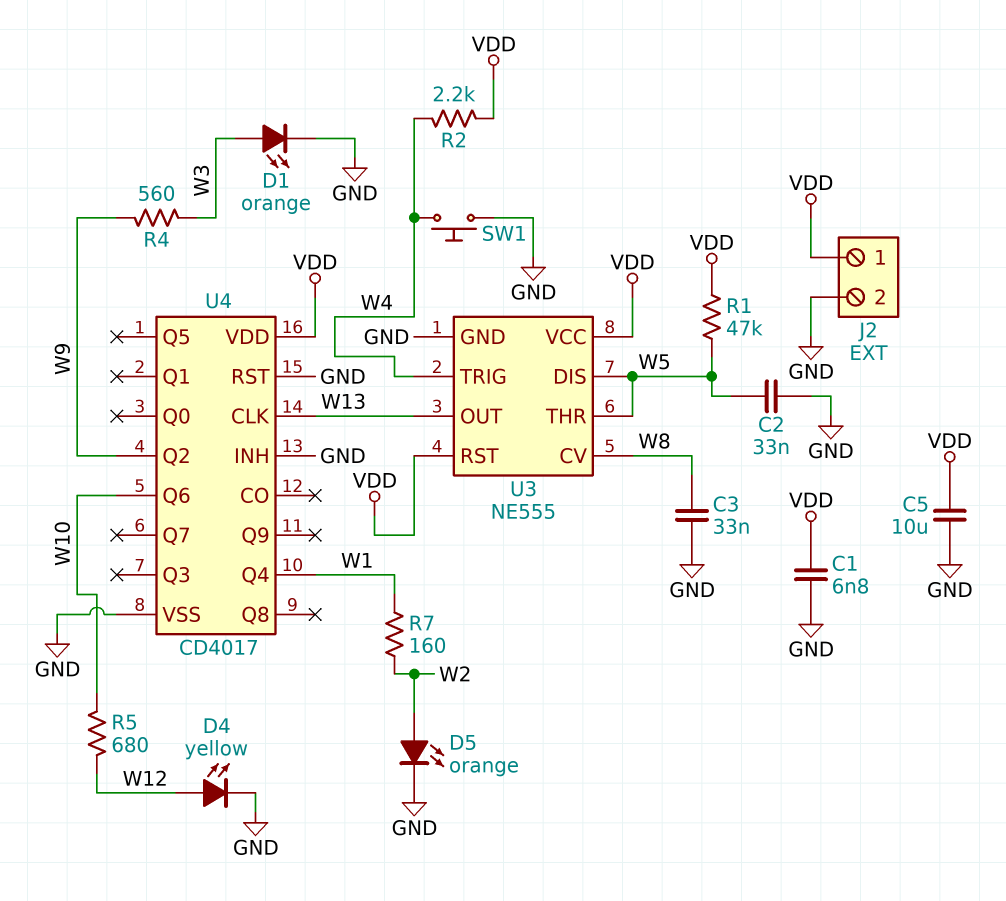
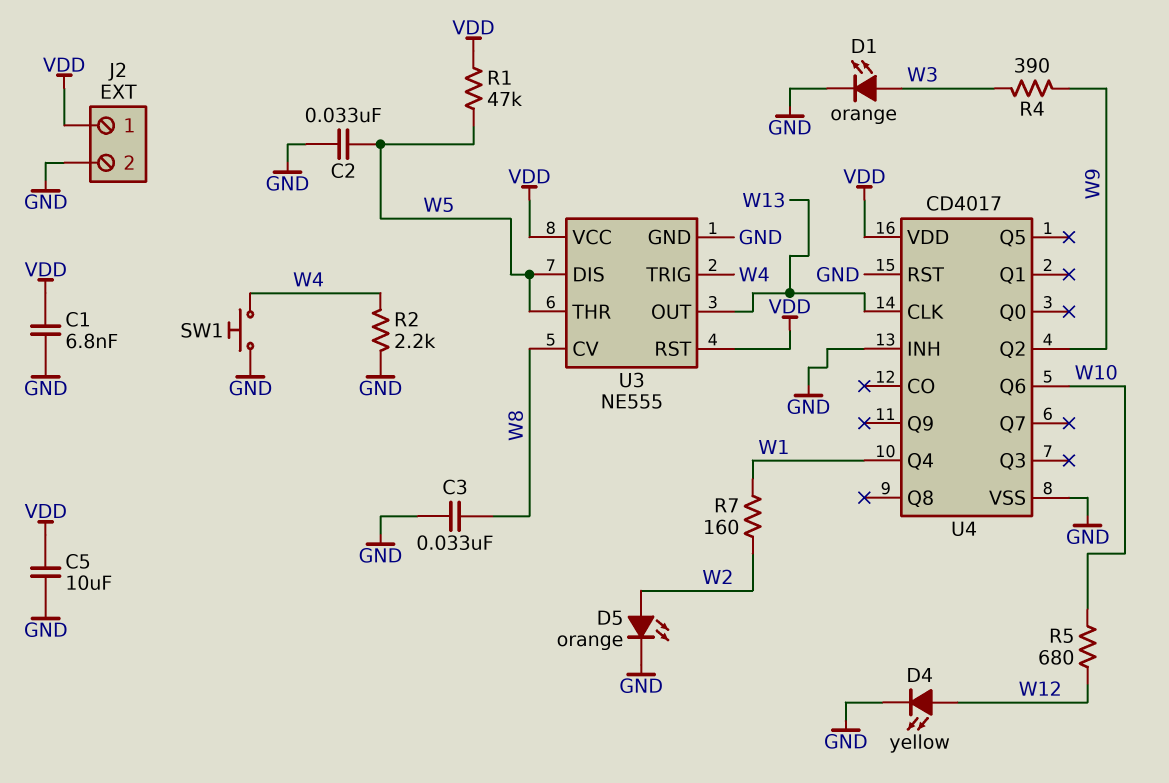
R2: 2.2k (VDD, W4) -> 2.2k (GND, W4)
R4: 560 (W3, W9) -> 390 (W3, W9)

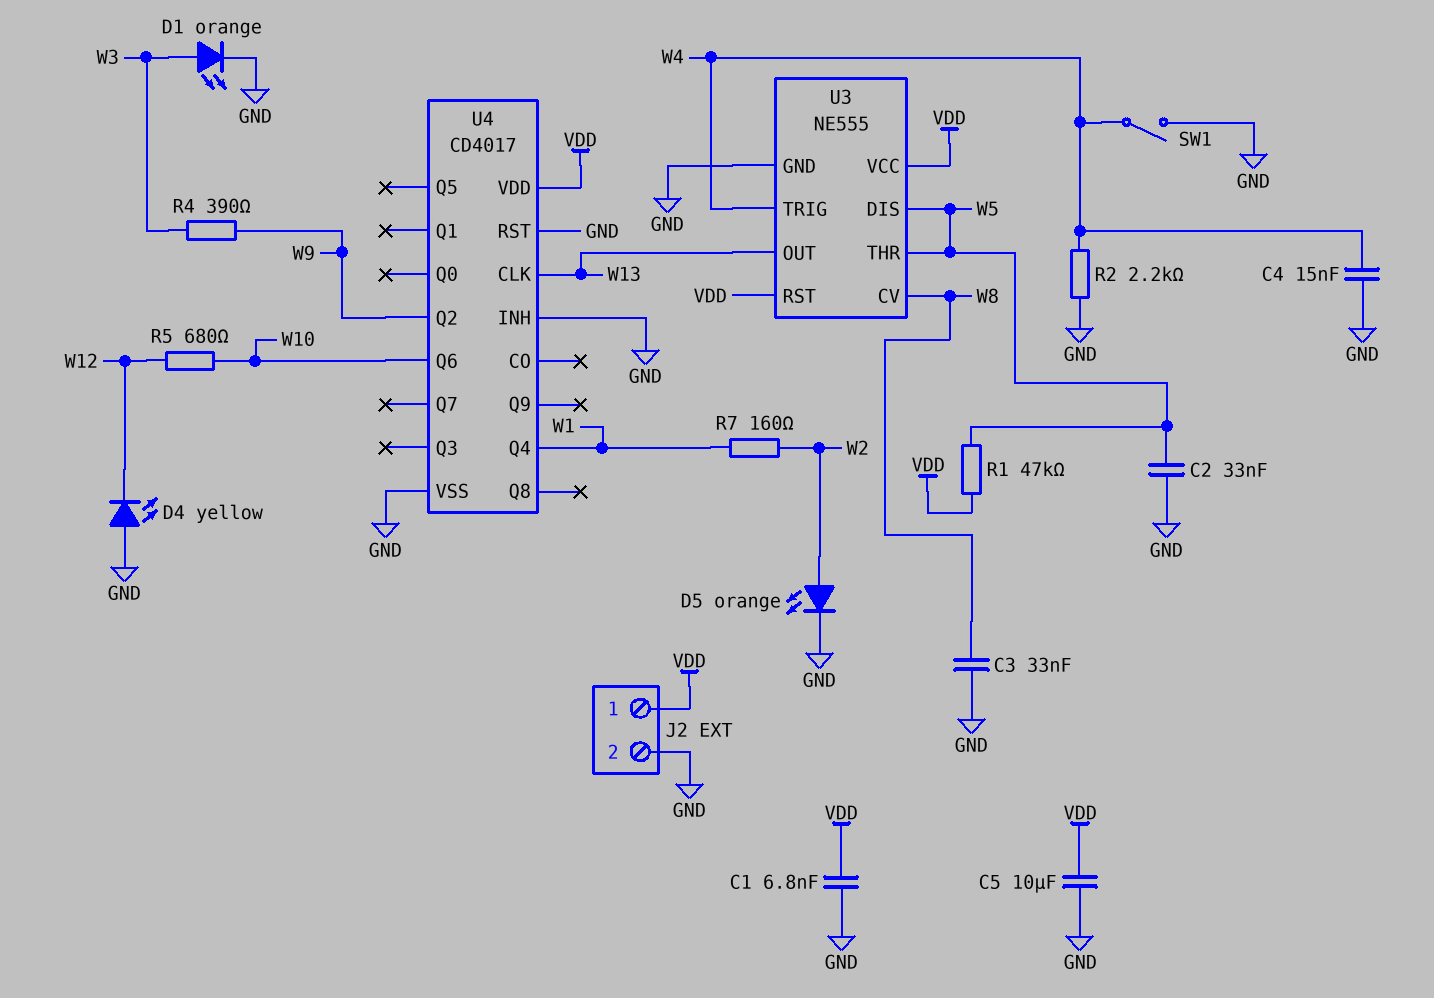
C4: none -> 15nF (GND, W4)
D4: LED yellow (A W12, K GND) -> LED yellow (A GND, K W12)
SW1: button (GND, W4) -> switch (GND, W4)

